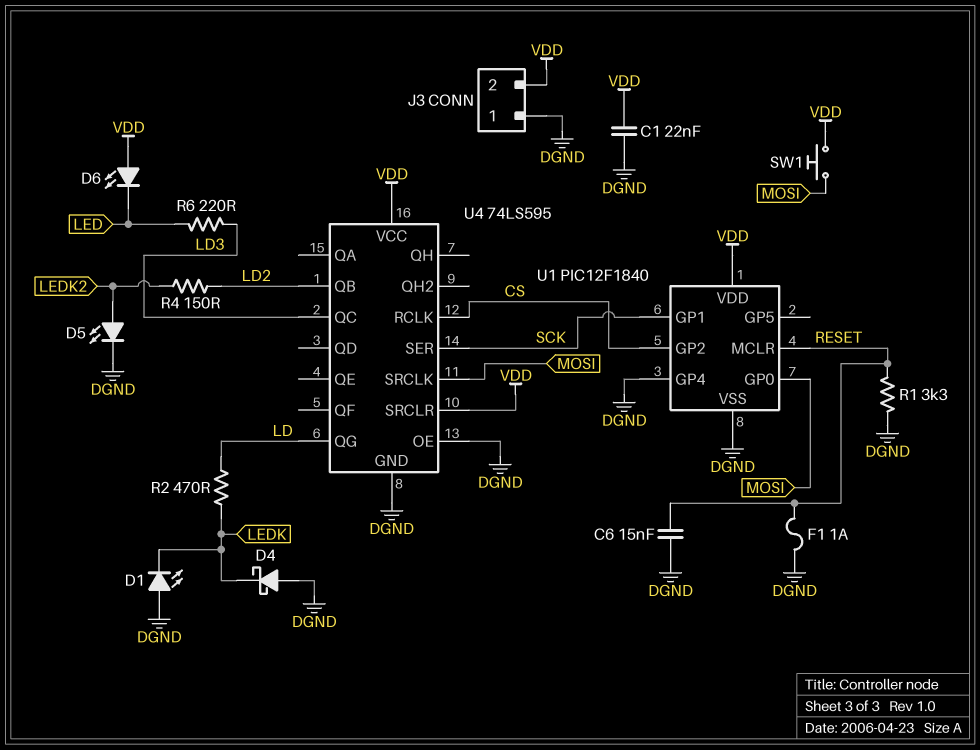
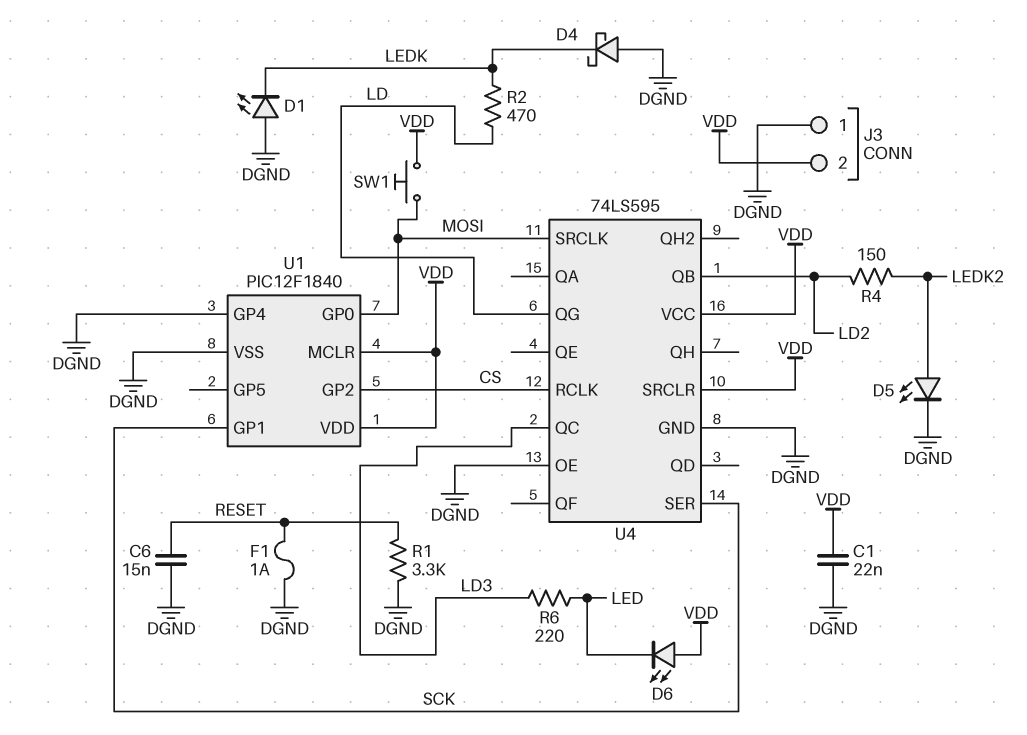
U1 pin MCLR: RESET -> VDD

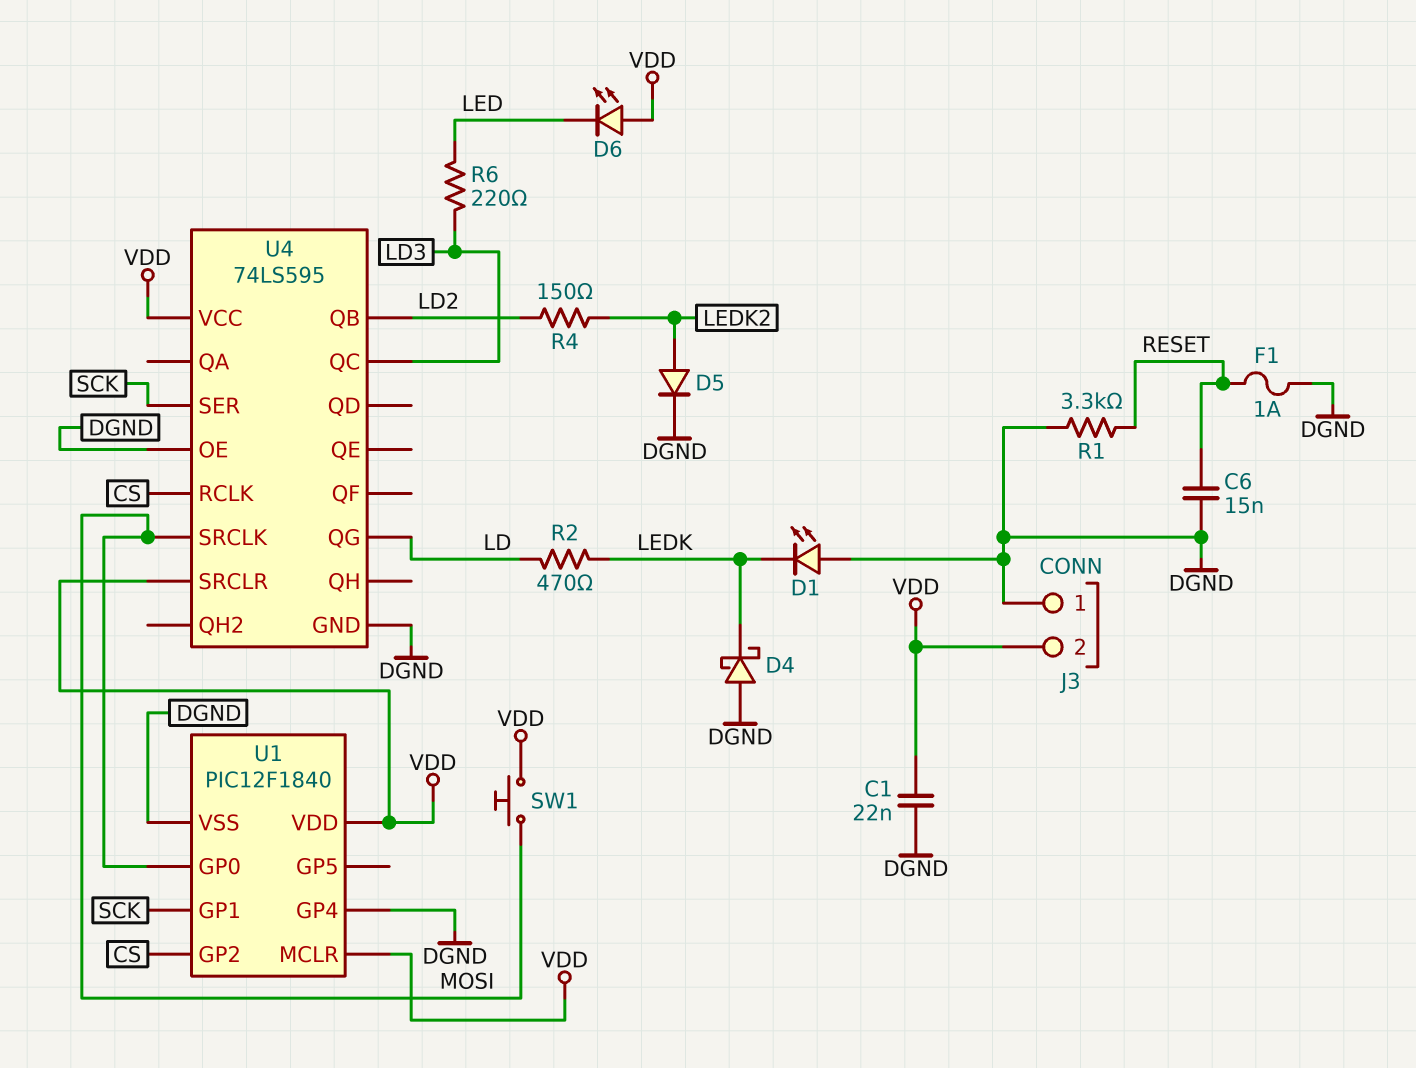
D5: LED (A LEDK2, K DGND) -> diode (A LEDK2, K DGND)

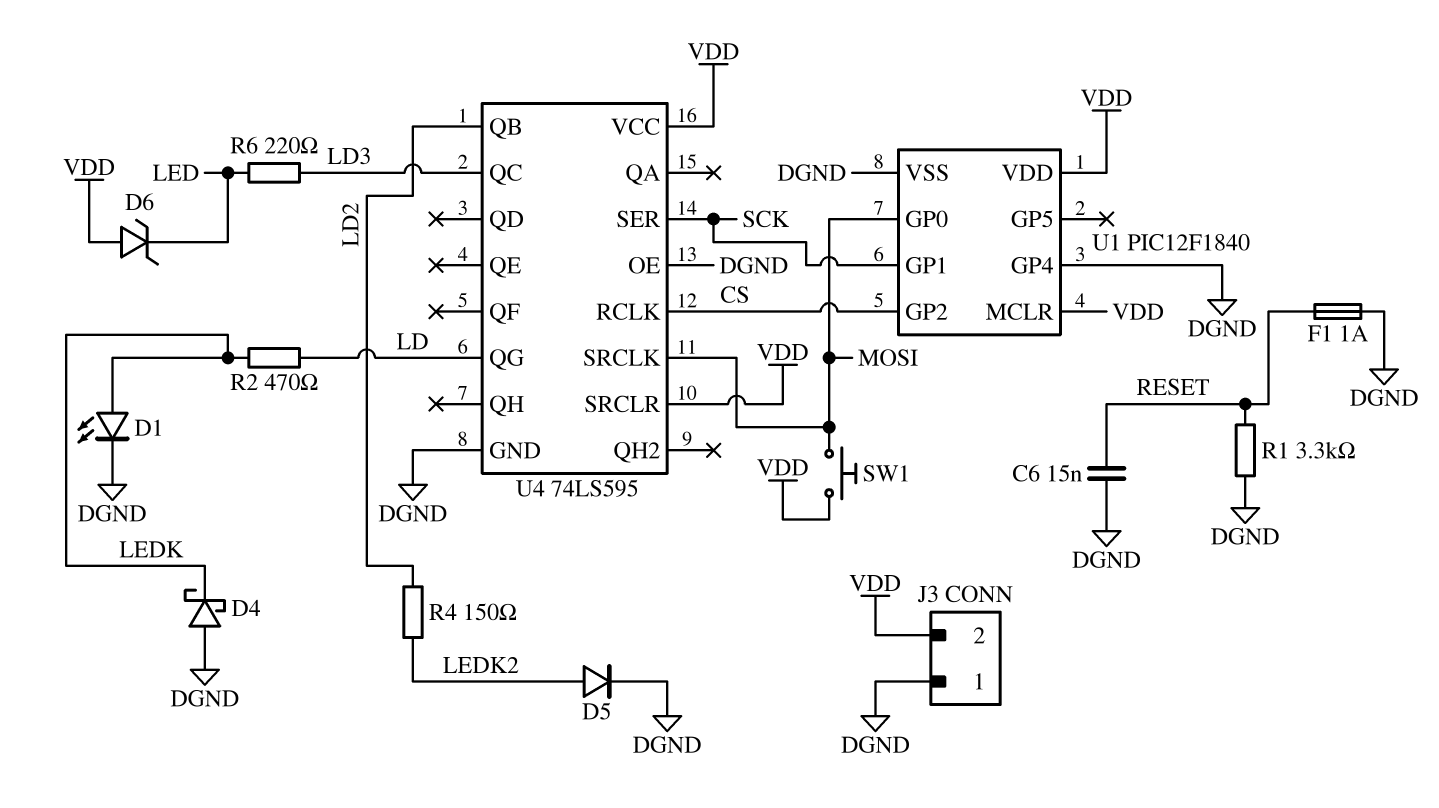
C1: 22nF (DGND, VDD) -> none
D1: LED (A DGND, K LEDK) -> LED (A LEDK, K DGND)
D6: LED (A VDD, K LED) -> zener (A VDD, K LED)

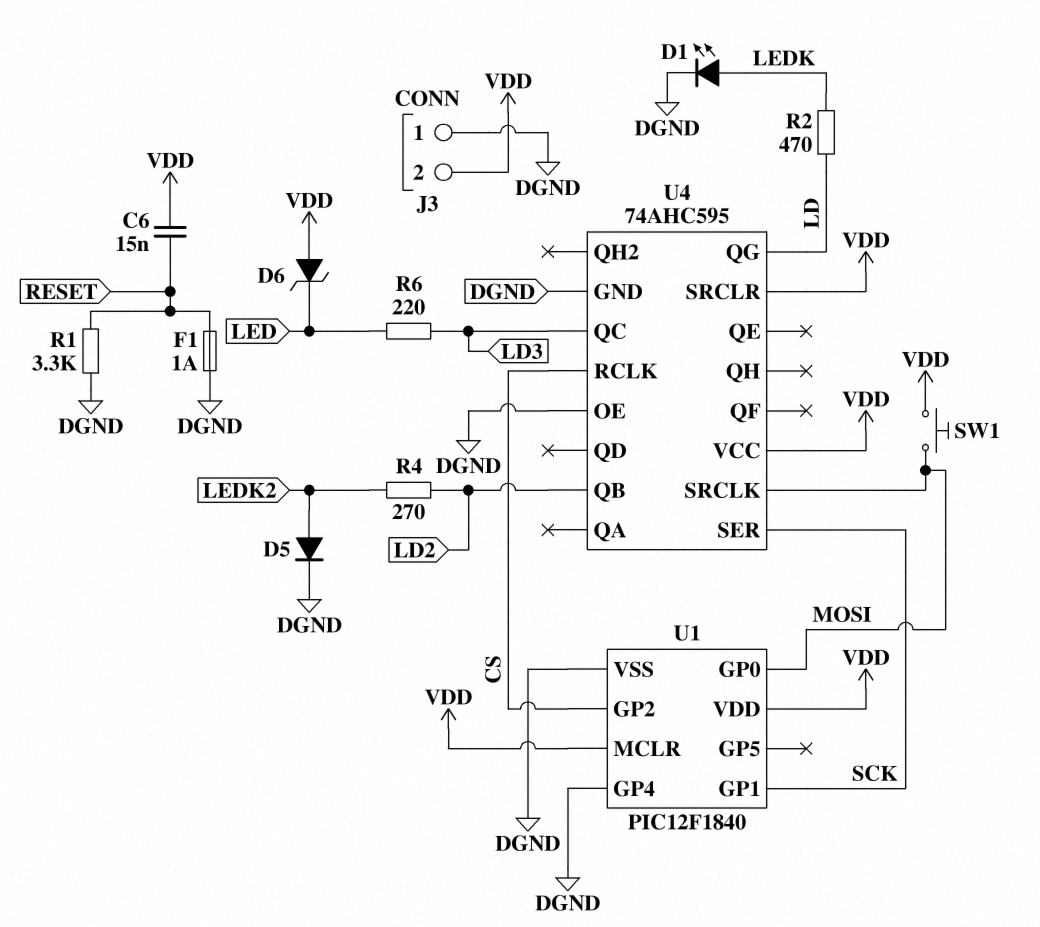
C6: 15nF (DGND, RESET) -> 15nF (RESET, VDD)
D4: schottky (A DGND, K LEDK) -> none
R4: 150 (LD2, LEDK2) -> 270 (LD2, LEDK2)
U4: 74LS595 -> 74AHC595

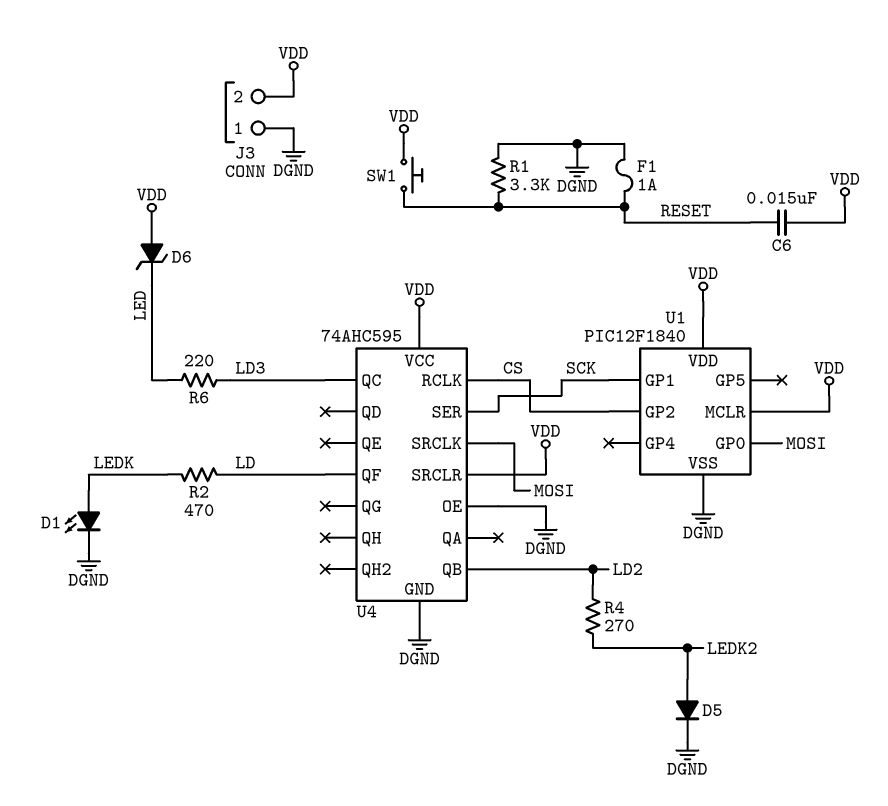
SW1: button (MOSI, VDD) -> button (RESET, VDD)
U1 pin GP4: DGND -> none
U4 pin QF: none -> LD
U4 pin QG: LD -> none

